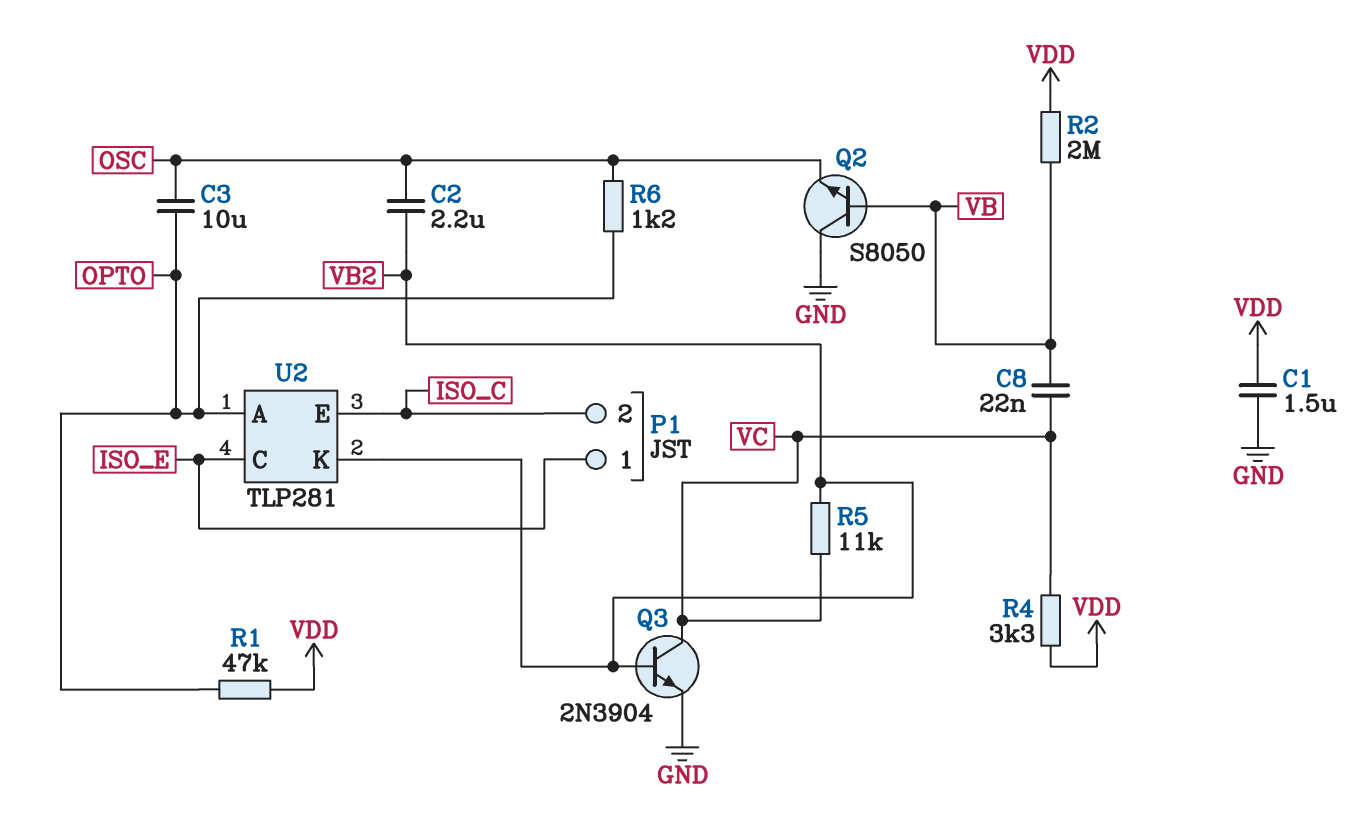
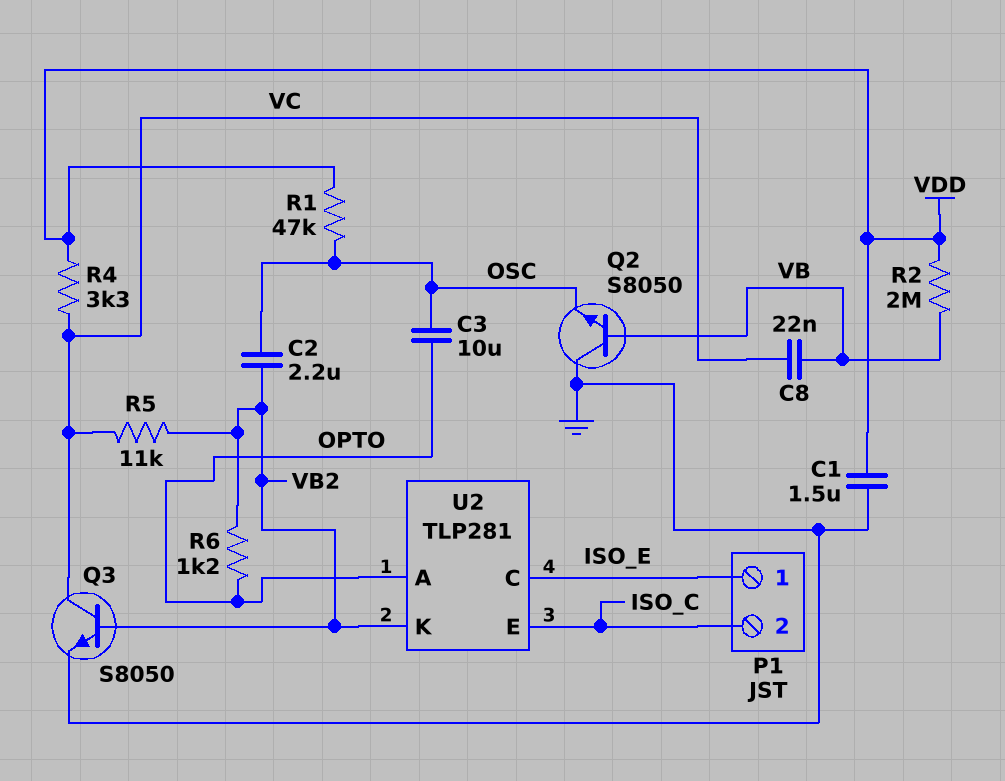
Q3: NPN 2N3904 (B VB2, C VC, E GND) -> NPN S8050 (B VB2, C VC, E GND)
R1: 47k (OPTO, VDD) -> 47k (OSC, VDD)
R6: 1.2k (OPTO, OSC) -> 1.2k (OPTO, VB2)

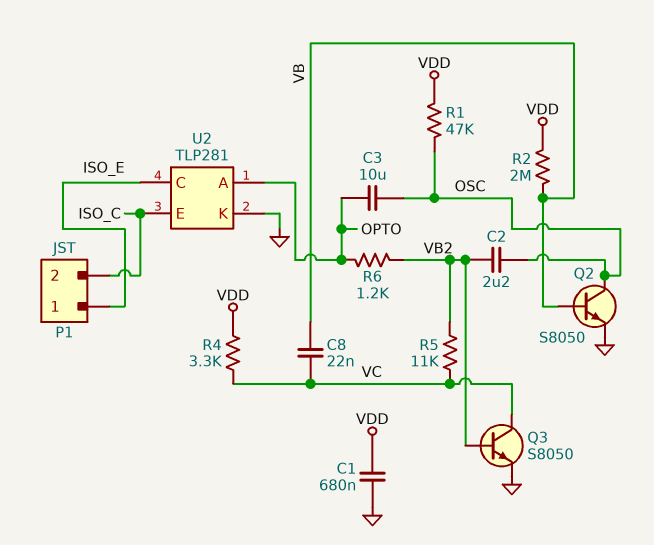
C1: 1.5uF (GND, VDD) -> 680nF (GND, VDD)
Q2: NPN S8050 (B VB, C GND, E OSC) -> NPN S8050 (B VB, C OSC, E GND)
U2 pin K: VB2 -> GND

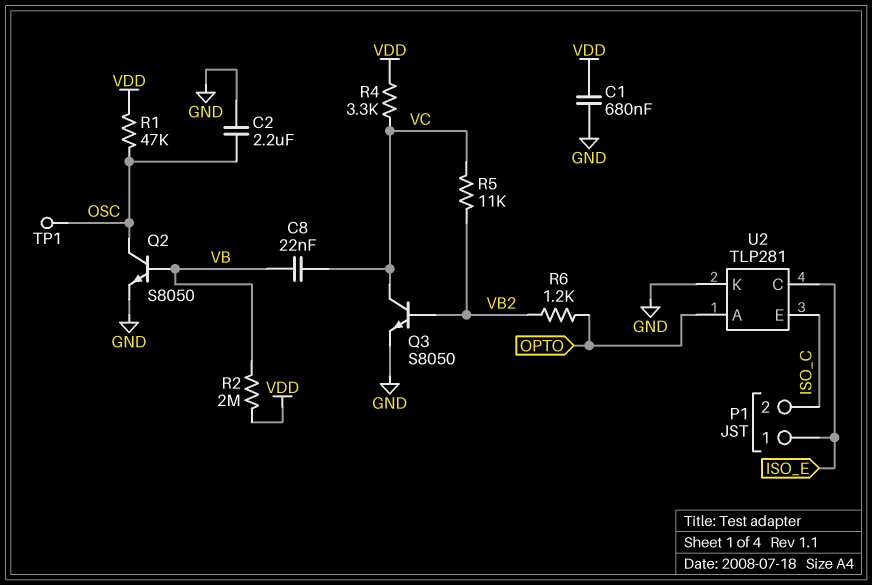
C2: 2.2uF (OSC, VB2) -> 2.2uF (GND, OSC)
C3: 10uF (OPTO, OSC) -> none
TP1: none -> test point (OSC)

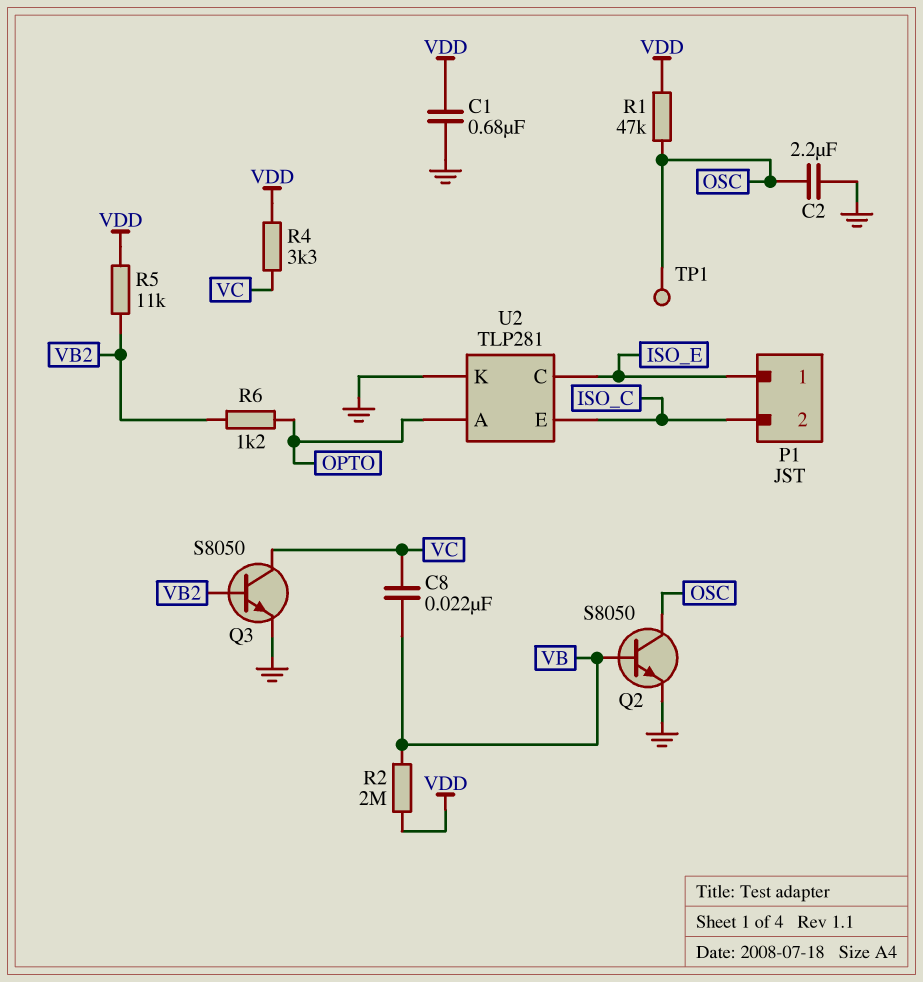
R5: 11k (VB2, VC) -> 11k (VB2, VDD)

